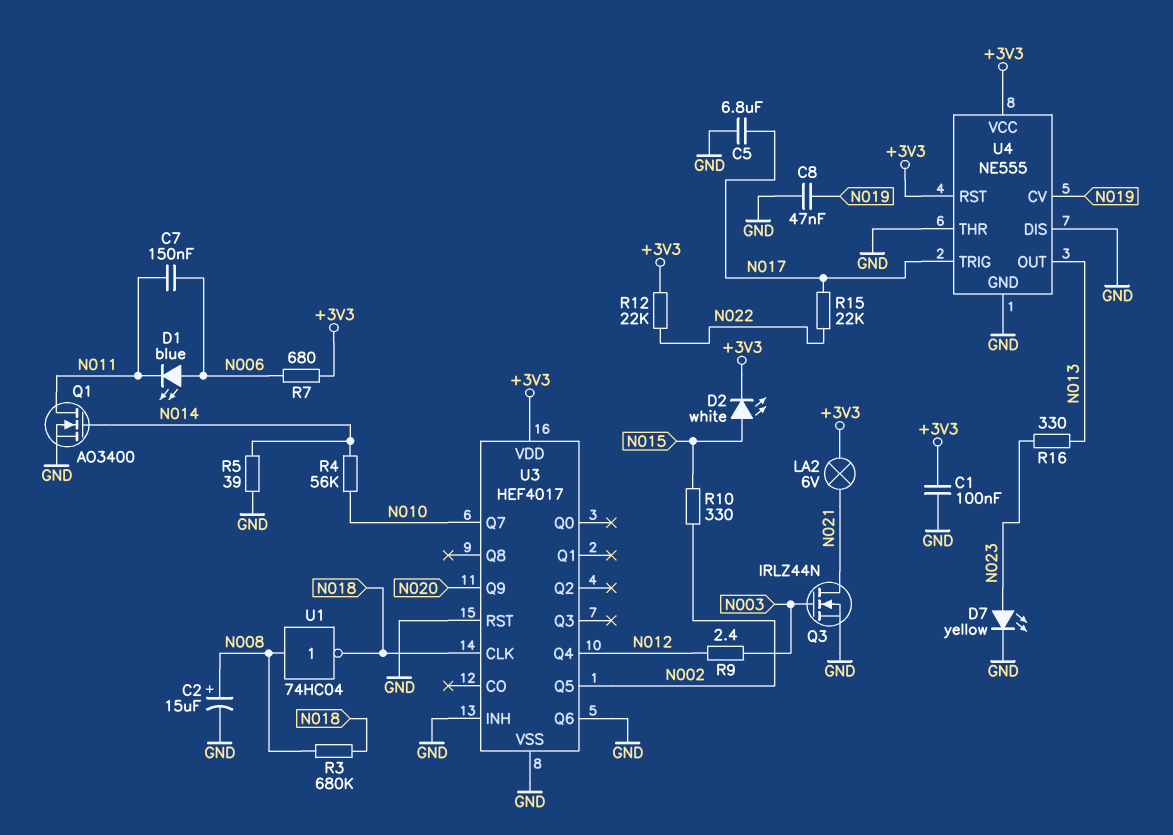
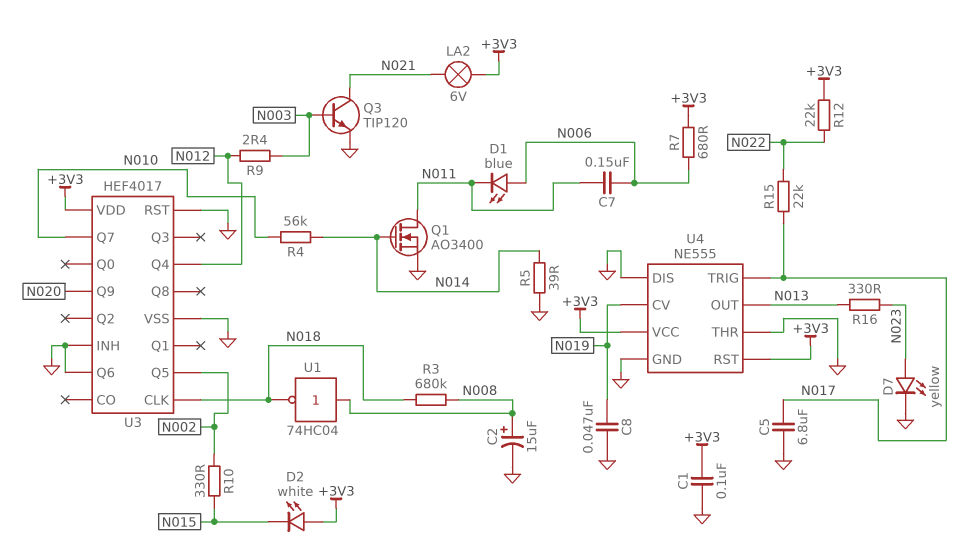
D2: LED white (A N015, K +3V3) -> LED white (A +3V3, K N015)
Q3: NMOS IRLZ44N (G N003, D N021, S GND) -> NPN TIP120 (B N003, C N021, E GND)

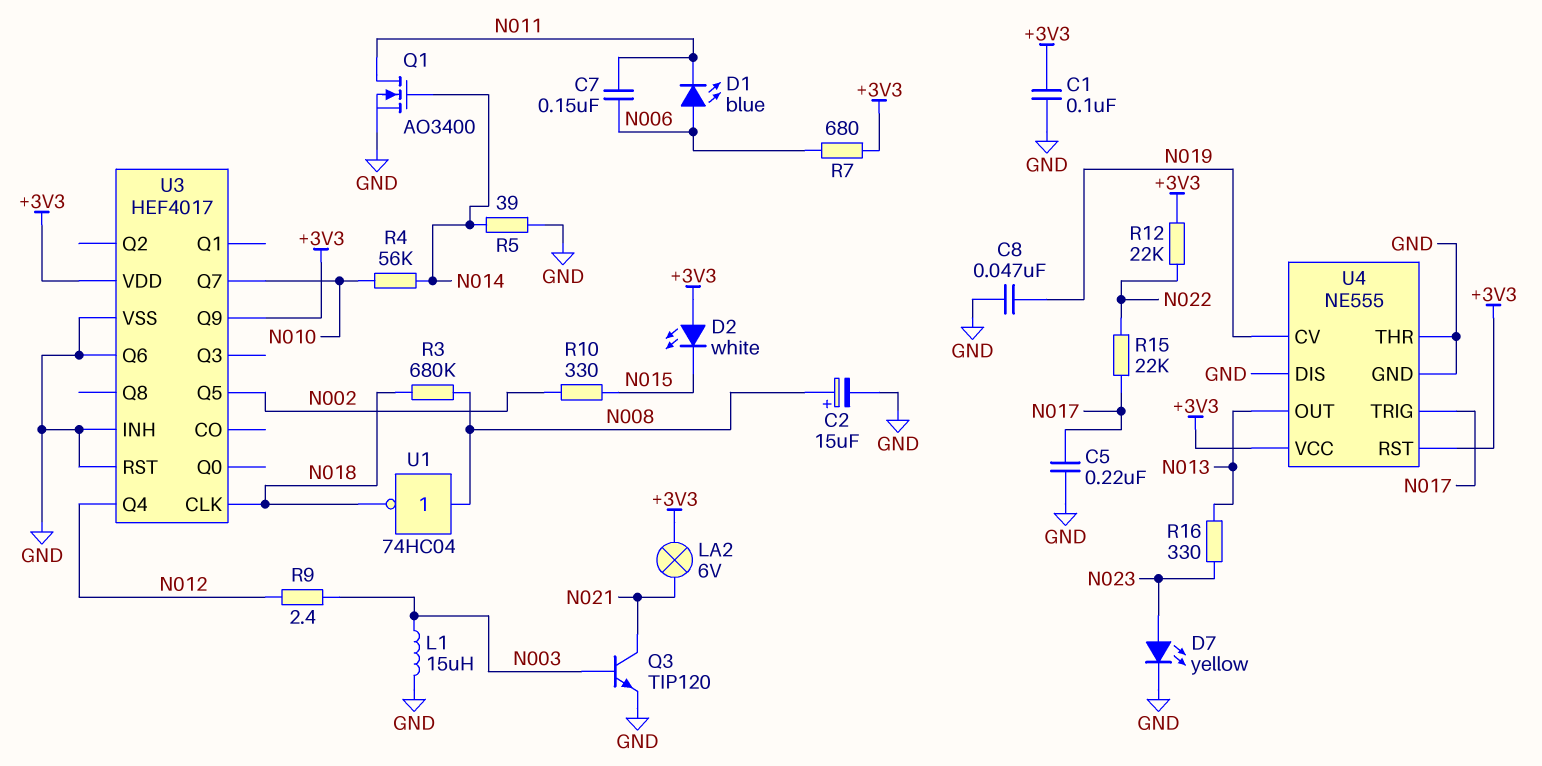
C5: 6.8uF (GND, N017) -> 220nF (GND, N017)
L1: none -> 15uH (GND, N003)
U3 pin Q9: N020 -> +3V3

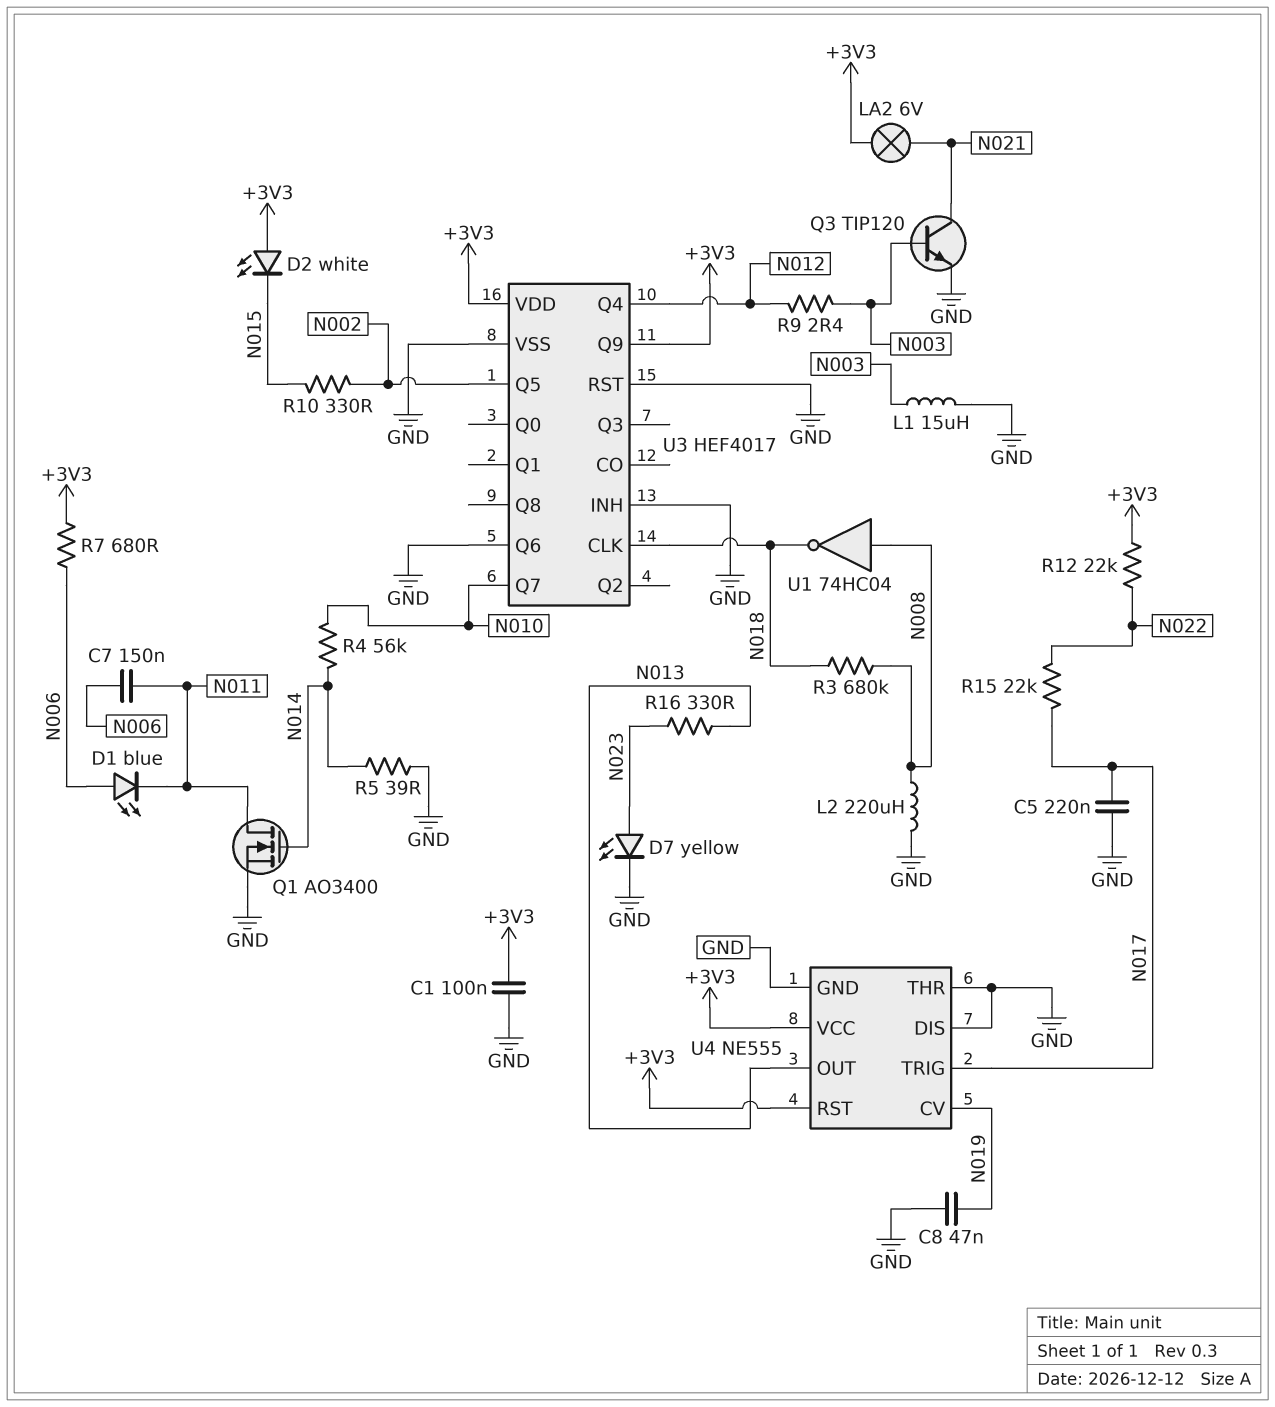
C2: 15uF (plus N008, minus GND) -> none
L2: none -> 220uH (GND, N008)

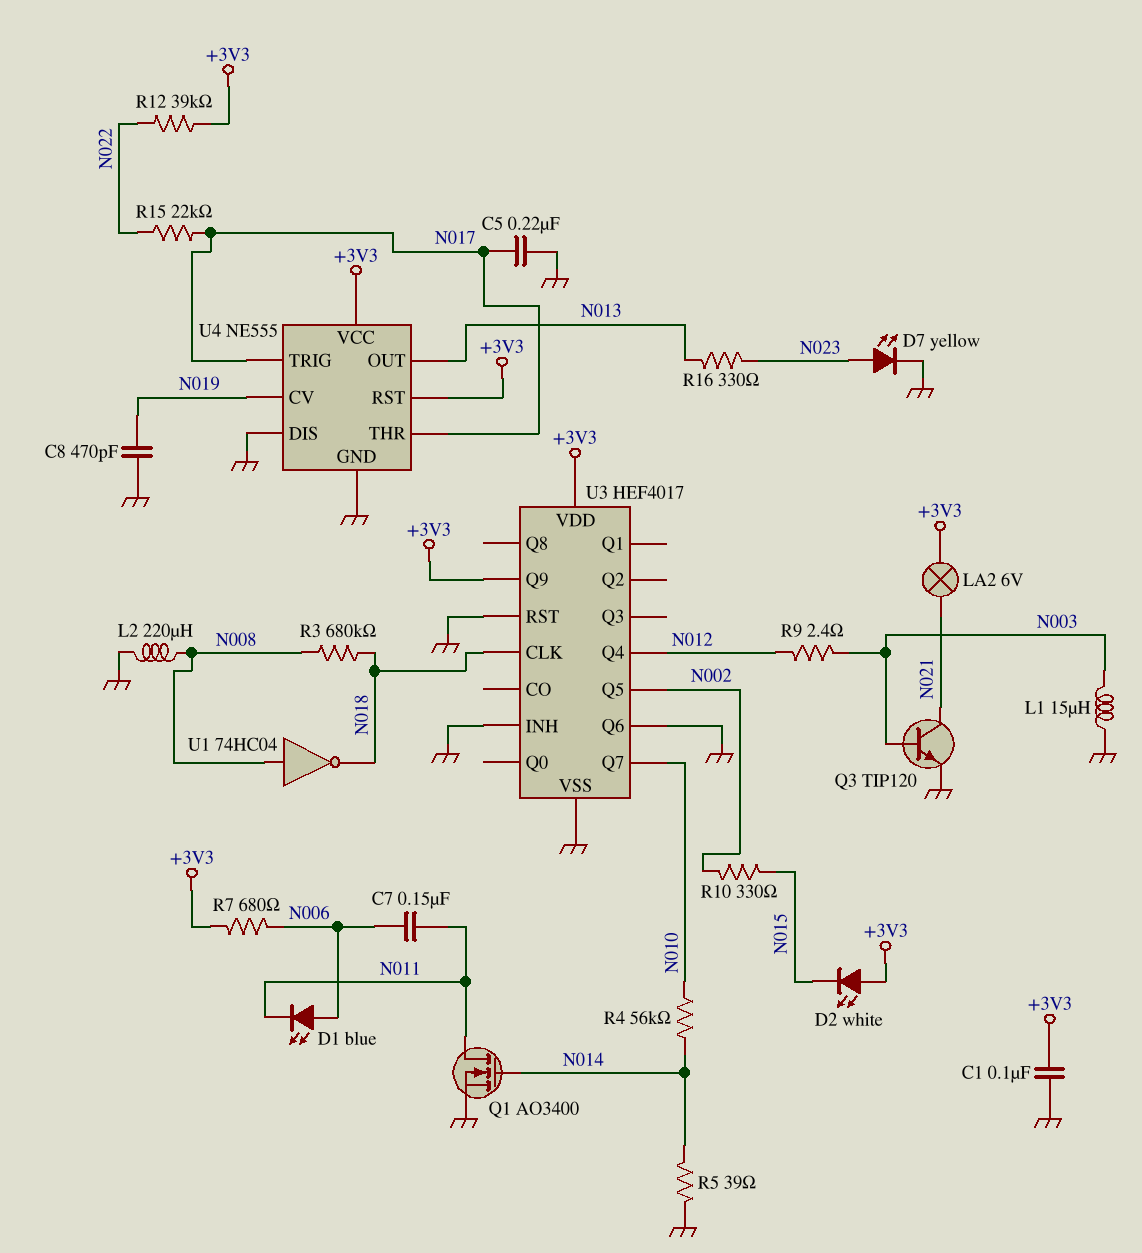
C8: 47nF (GND, N019) -> 470pF (GND, N019)
R12: 22k (+3V3, N022) -> 39k (+3V3, N022)
U4 pin THR: GND -> N017

